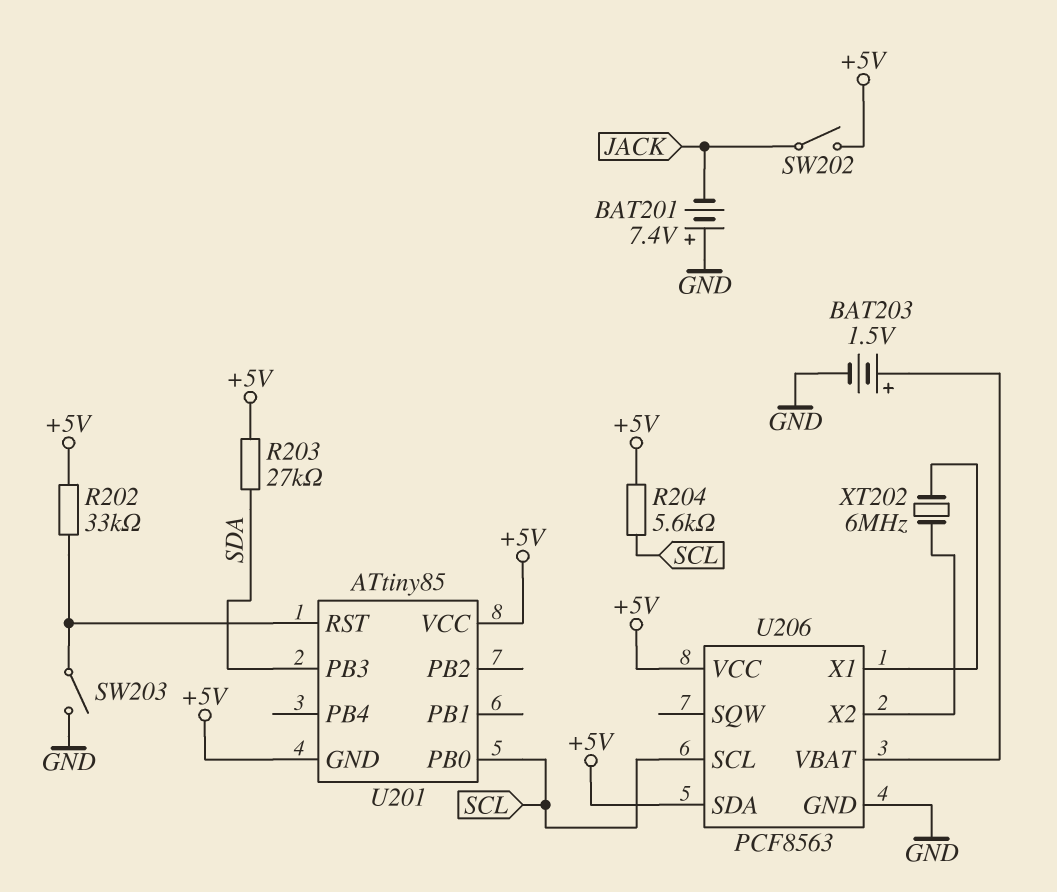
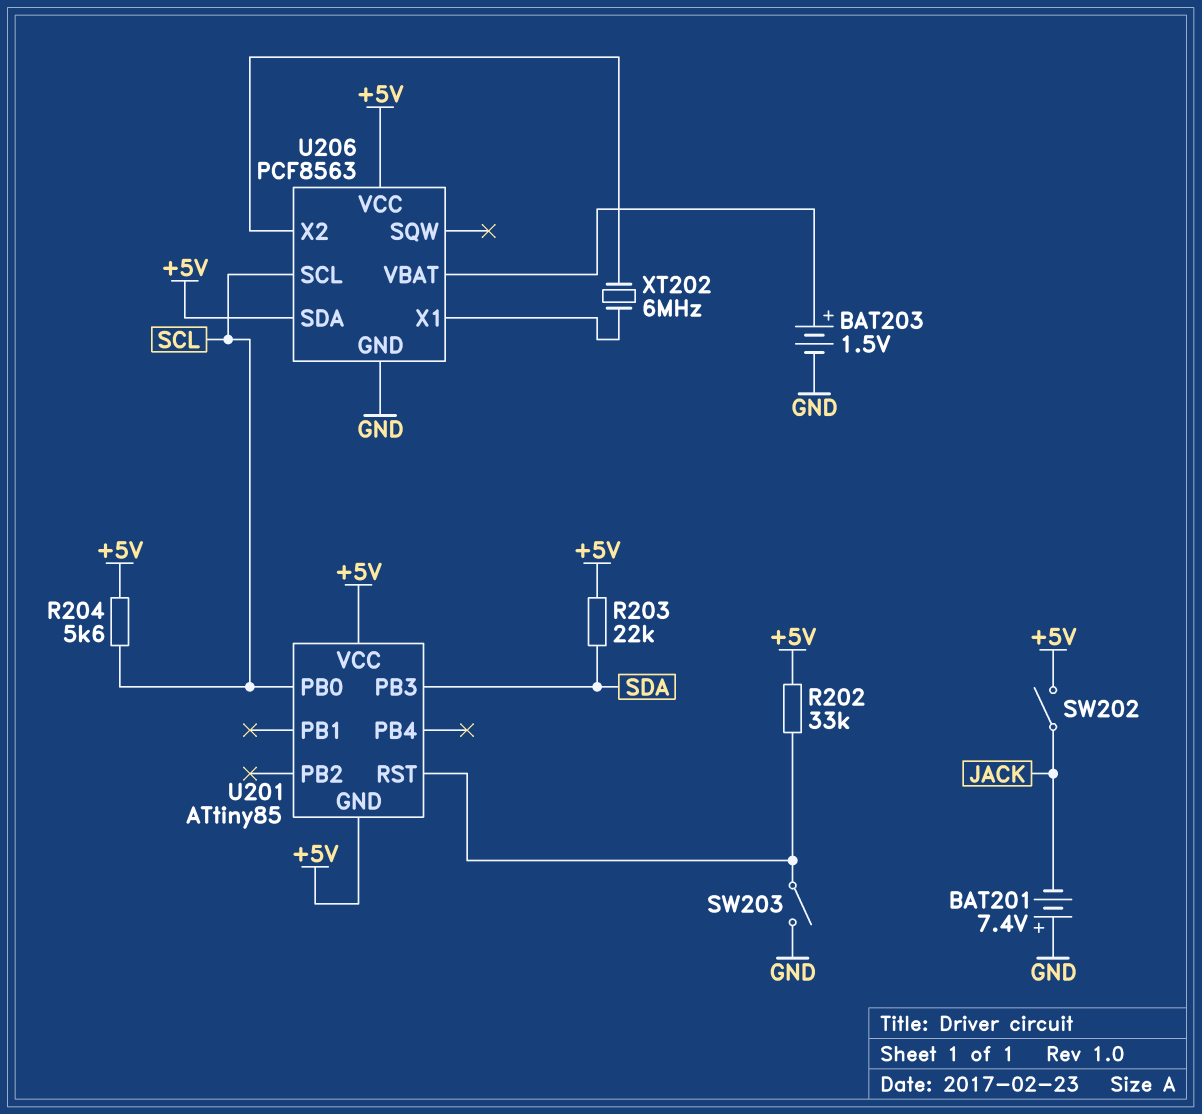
R203: 27k (+5V, SDA) -> 22k (+5V, SDA)

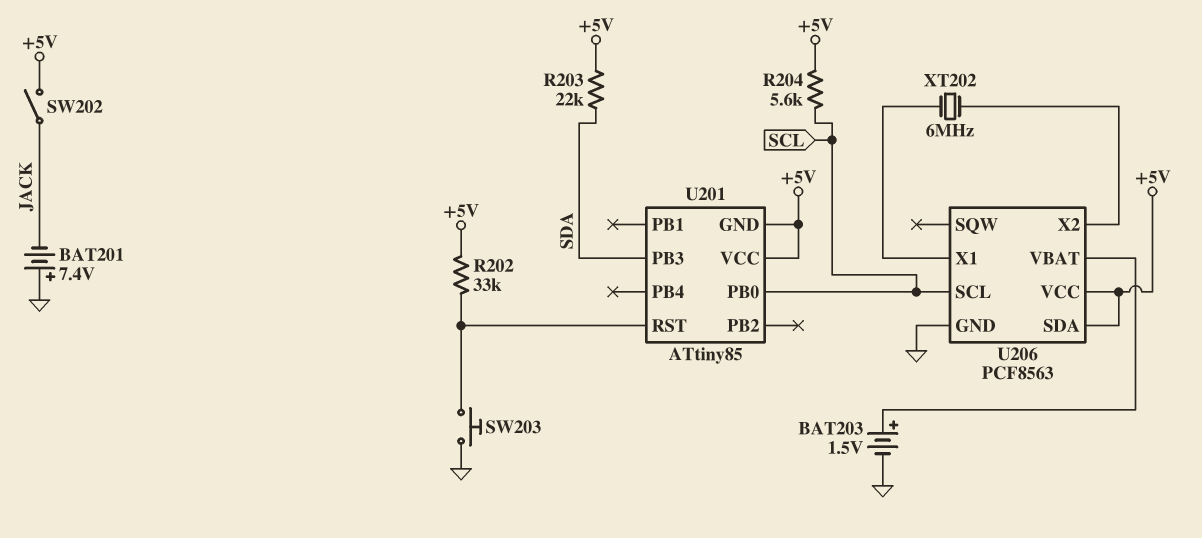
SW203: switch (GND, U201/RST) -> button (GND, U201/RST)

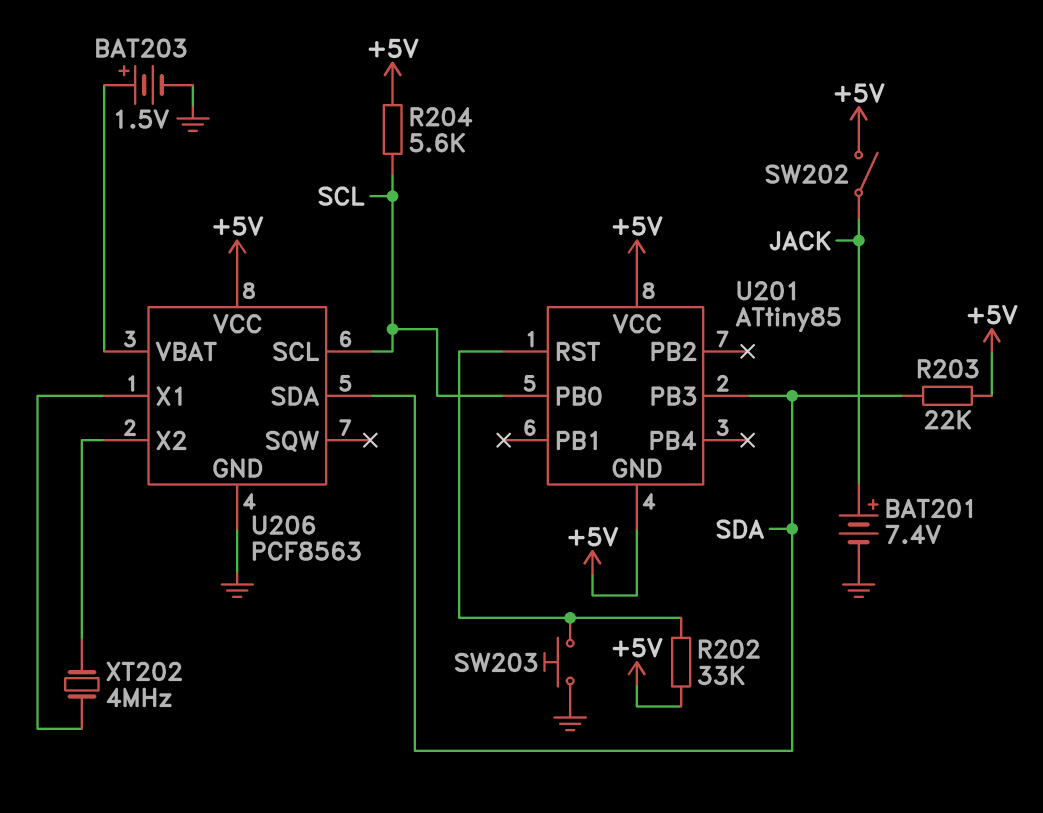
BAT201: 7.4V (plus GND, minus JACK) -> 7.4V (plus JACK, minus GND)
U206 pin SDA: +5V -> SDA
XT202: 6MHz (U206/X1, U206/X2) -> 4MHz (U206/X1, U206/X2)

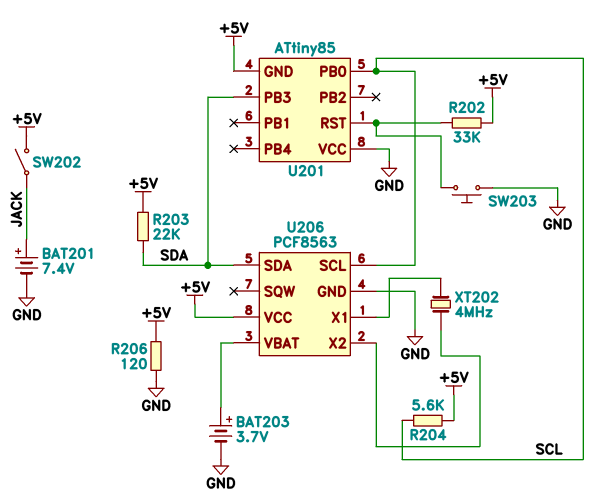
BAT203: 1.5V (plus U206/VBAT, minus GND) -> 3.7V (plus U206/VBAT, minus GND)
R206: none -> 120 (+5V, GND)
U201 pin VCC: +5V -> GND

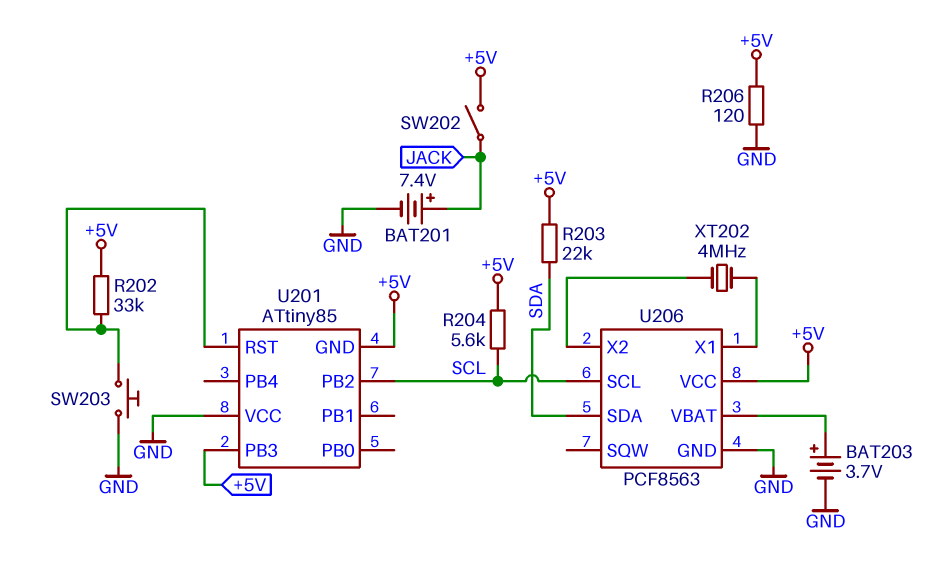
U201 pin PB0: SCL -> none
U201 pin PB2: none -> SCL
U201 pin PB3: SDA -> +5V

